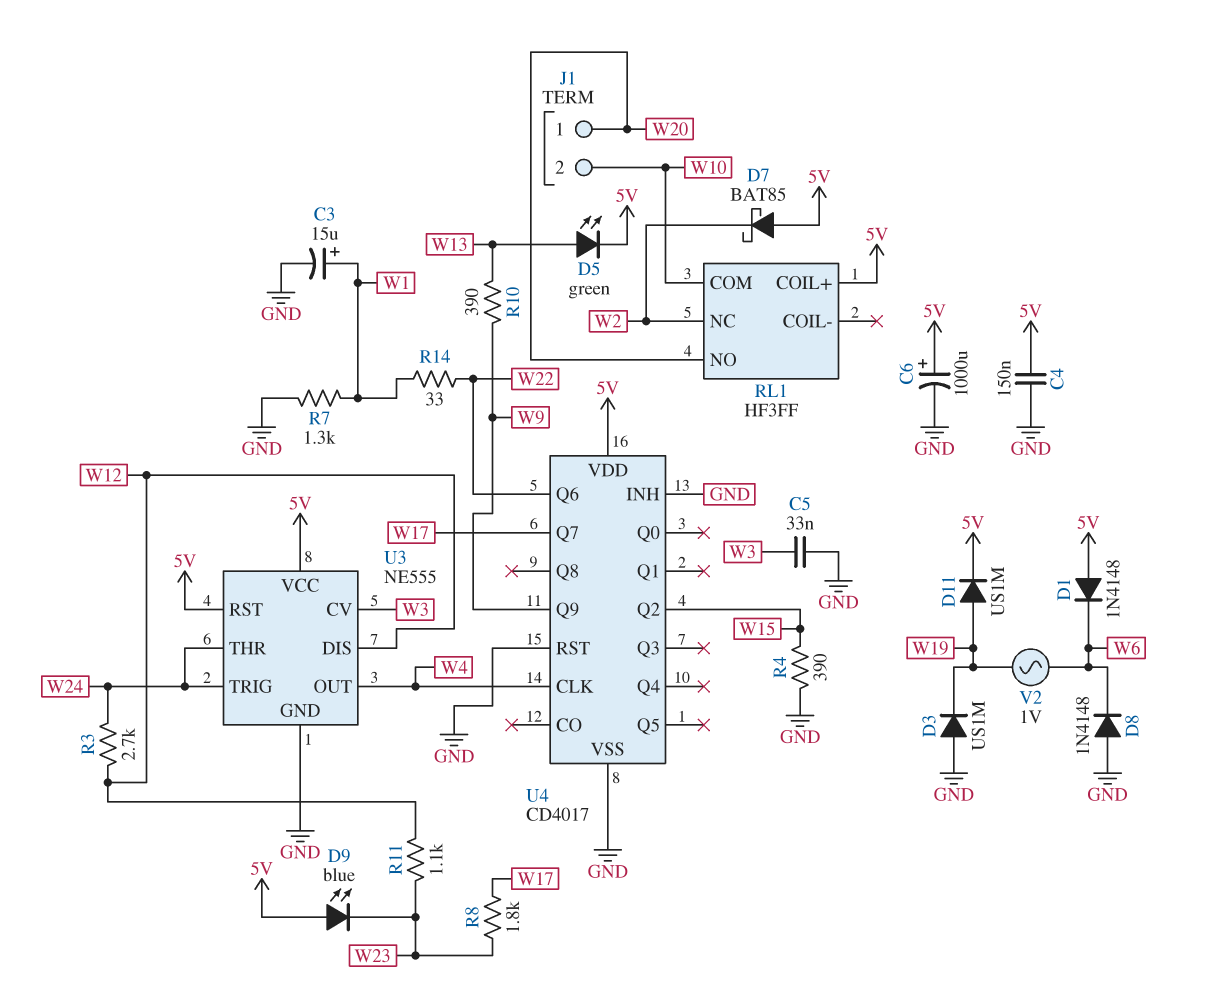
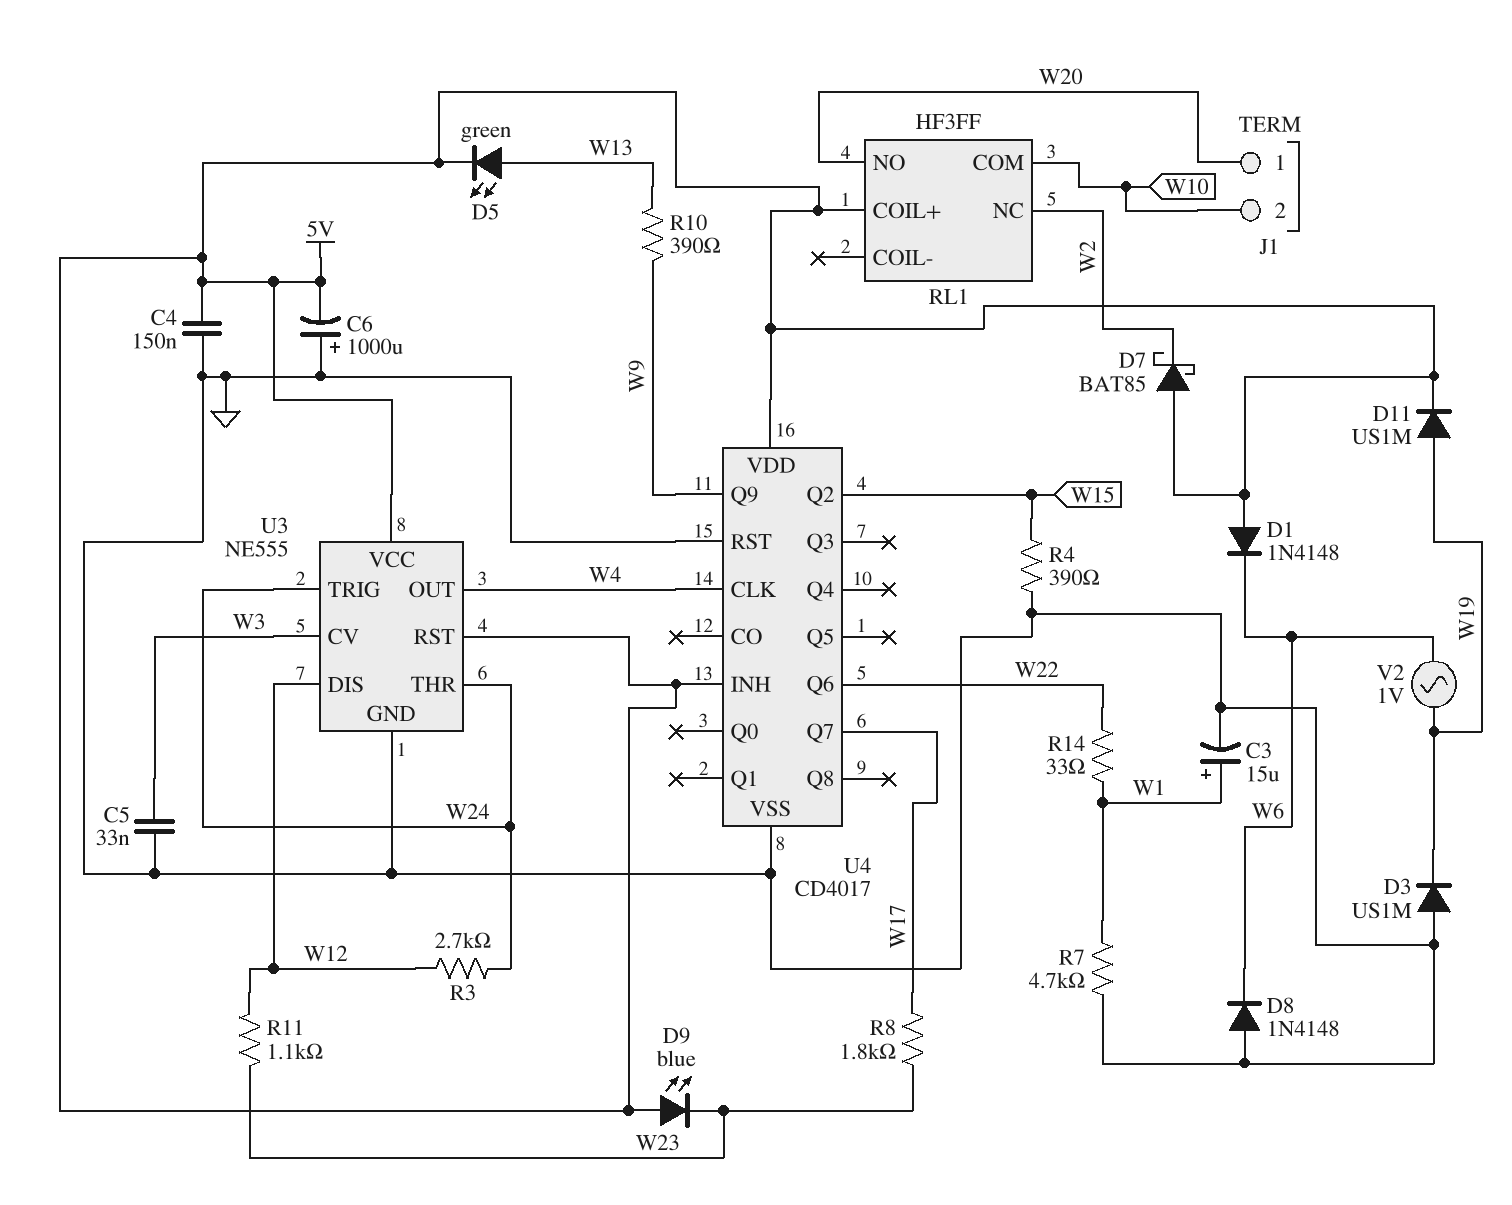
C6: 1000uF (plus 5V, minus GND) -> 1000uF (plus GND, minus 5V)
R7: 1.3k (GND, W1) -> 4.7k (GND, W1)
U4 pin INH: GND -> 5V

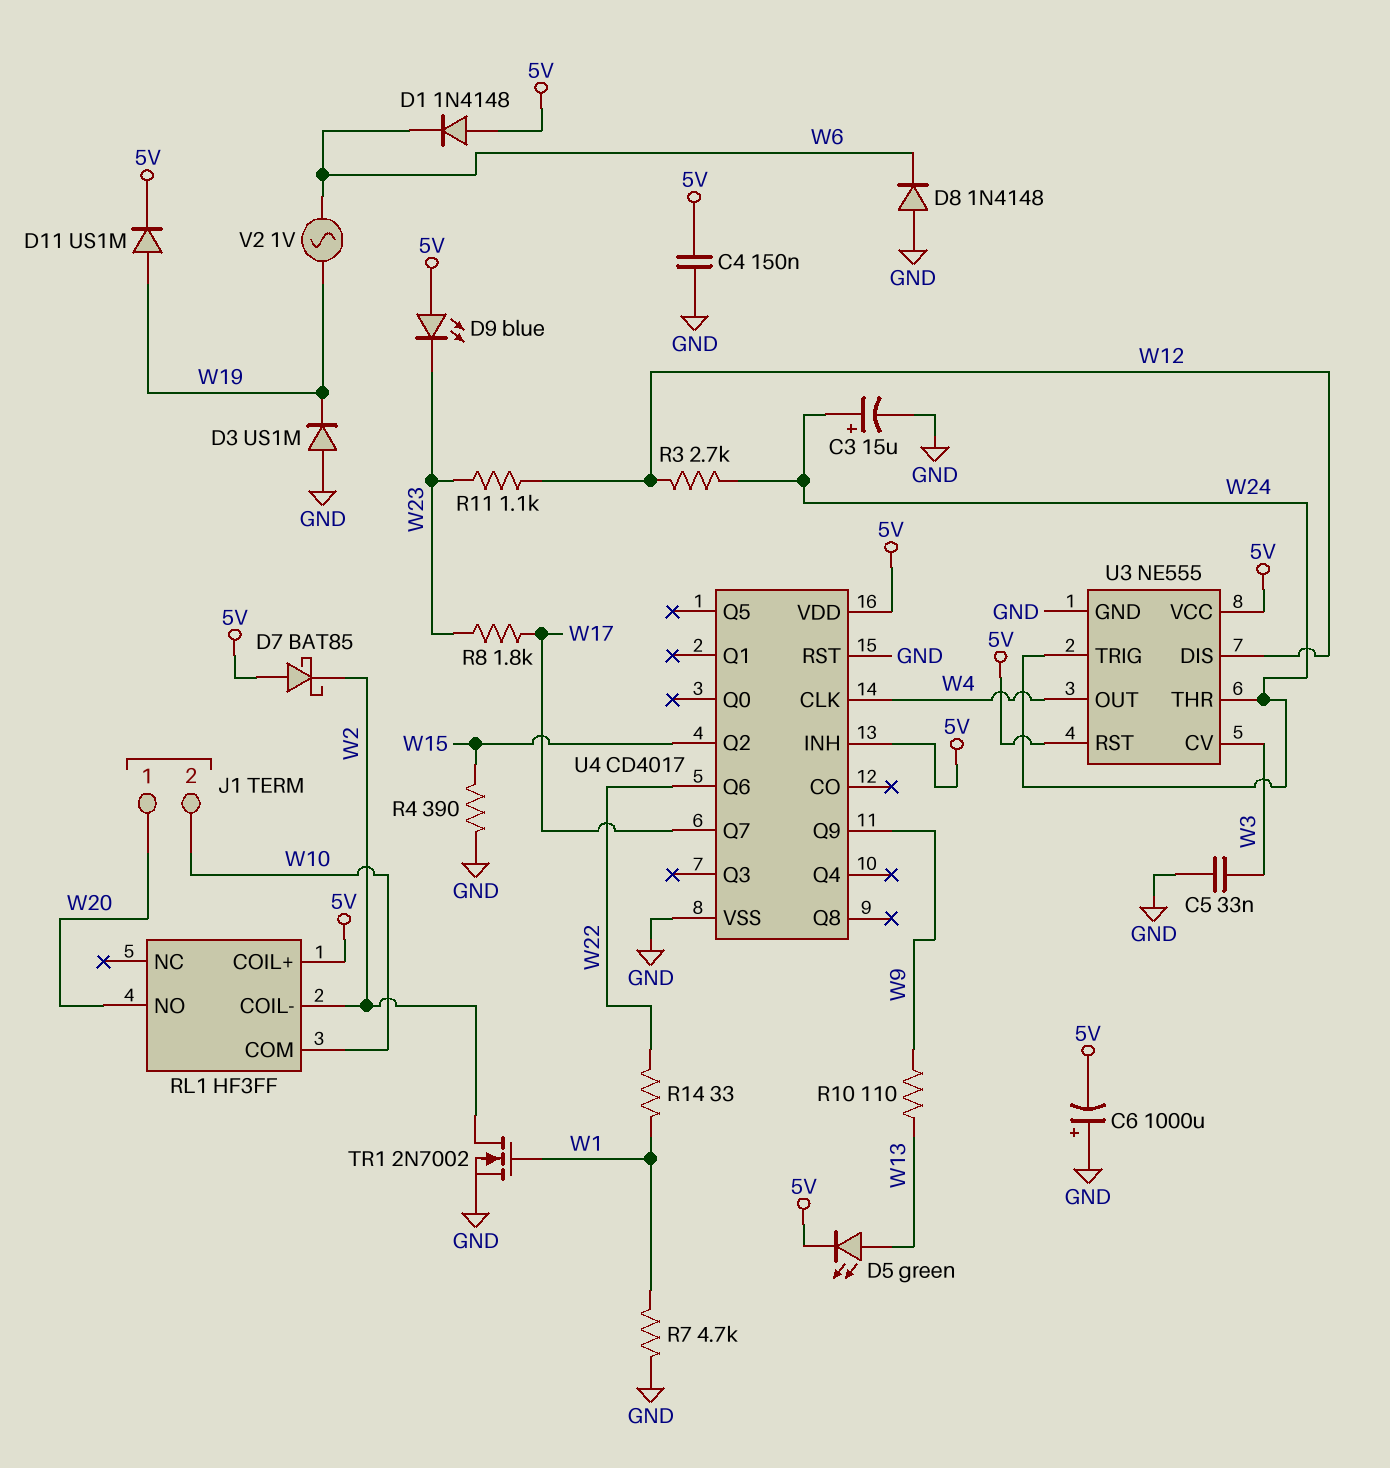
C3: 15uF (plus W1, minus GND) -> 15uF (plus W24, minus GND)
R10: 390 (W9, W13) -> 110 (W9, W13)
RL1 pin COIL-: none -> W2
RL1 pin NC: W2 -> none
TR1: none -> NMOS 2N7002 (G W1, D W2, S GND)

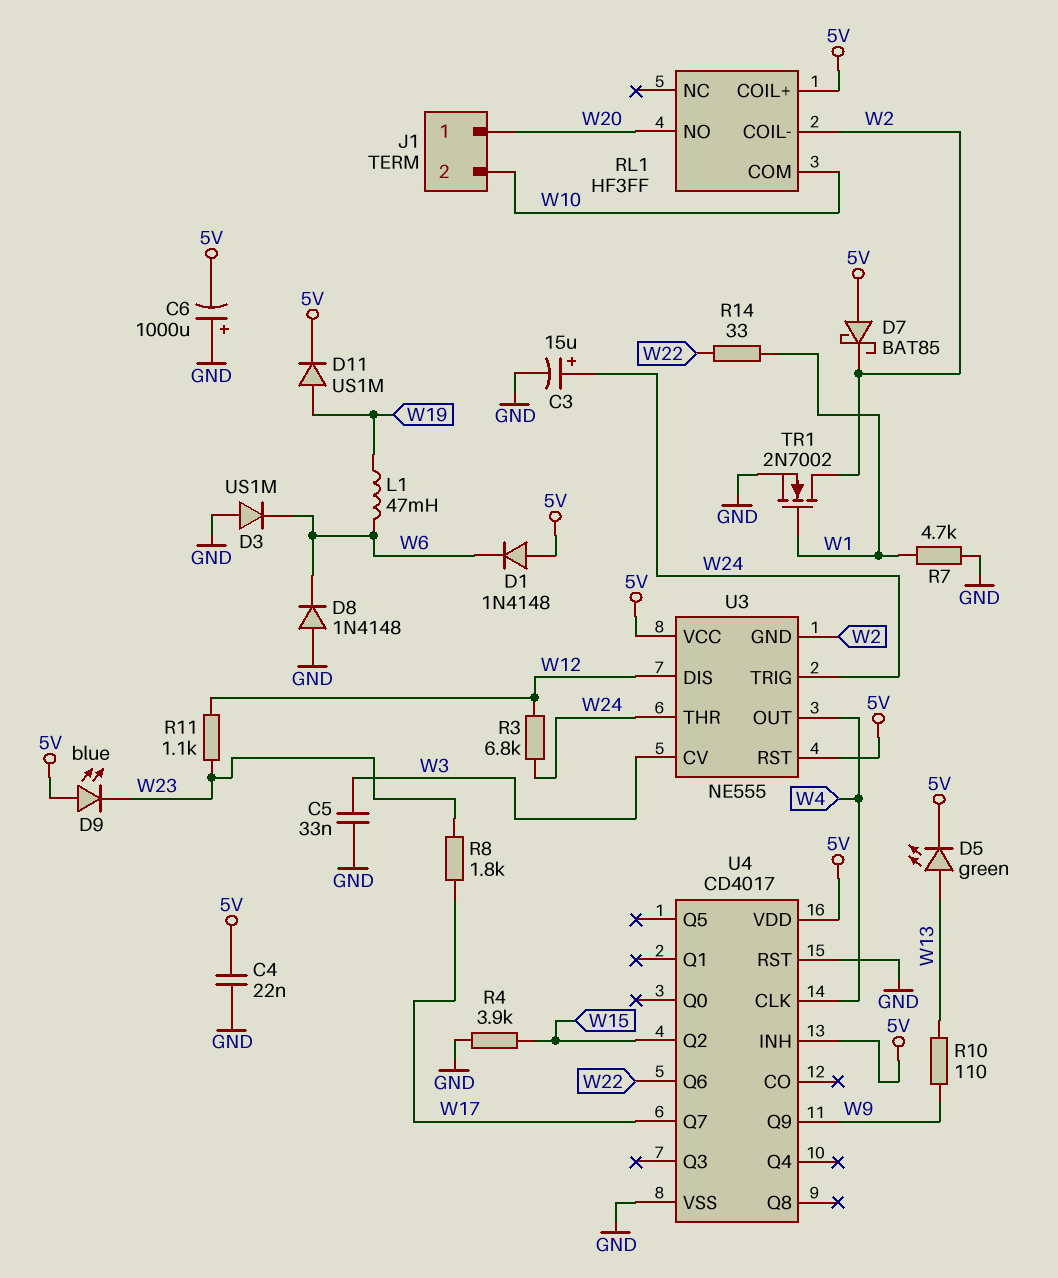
C4: 150nF (5V, GND) -> 22nF (5V, GND)
D3: diode US1M (A GND, K W19) -> diode US1M (A GND, K W6)
L1: none -> 47mH (W6, W19)
R3: 2.7k (W12, W24) -> 6.8k (W12, W24)
R4: 390 (GND, W15) -> 3.9k (GND, W15)
U3 pin GND: GND -> W2
V2: AC 1V (W6, W19) -> none

